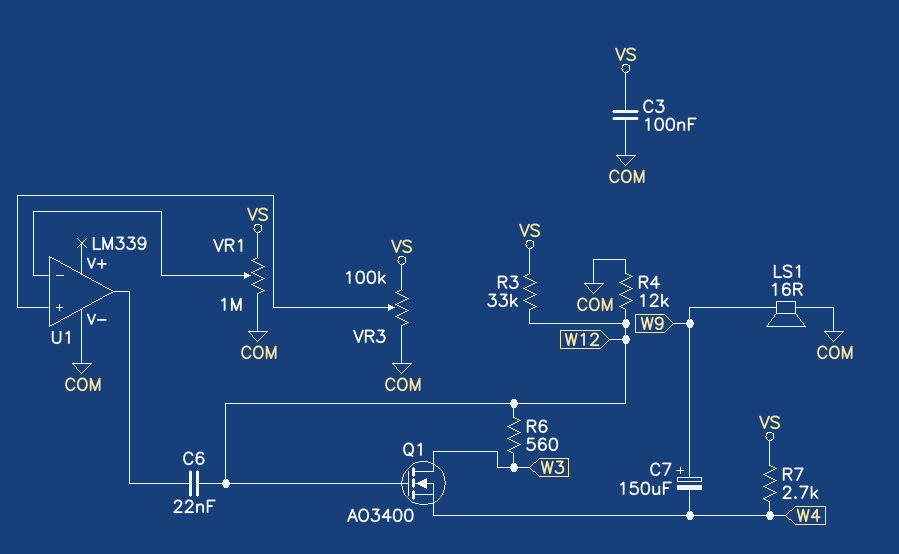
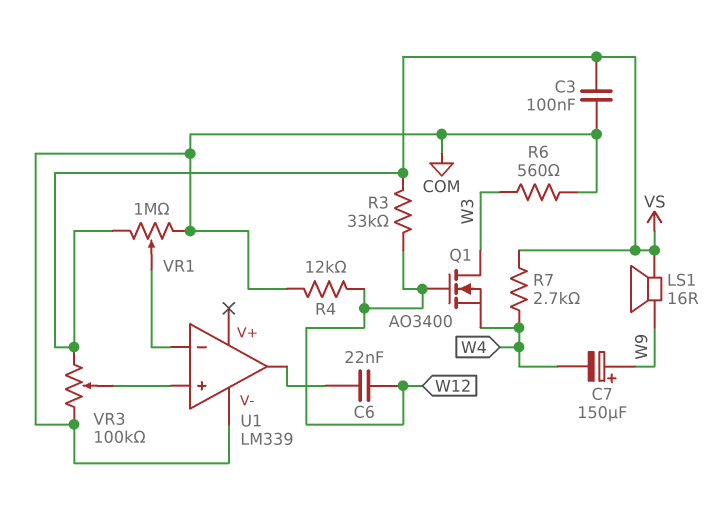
LS1: speaker 16R (COM, W9) -> speaker 16R (VS, W9)
R6: 560 (W3, W12) -> 560 (COM, W3)

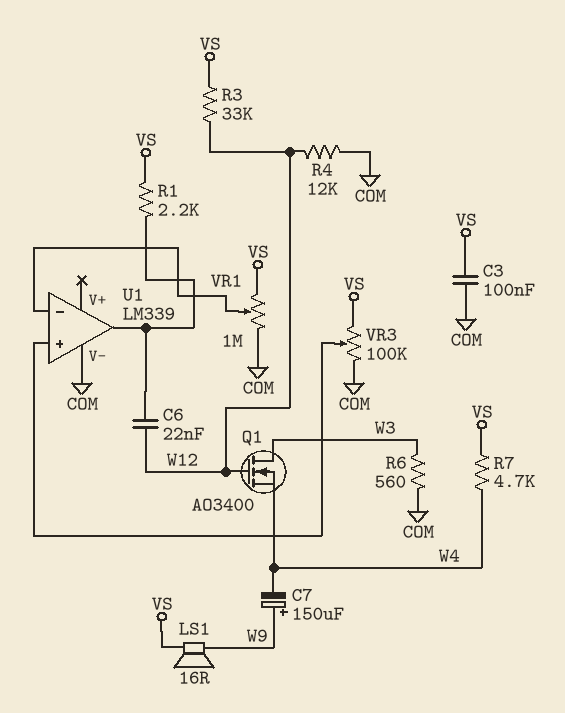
R1: none -> 2.2k (U1/out, VS)
R7: 2.7k (VS, W4) -> 4.7k (VS, W4)

